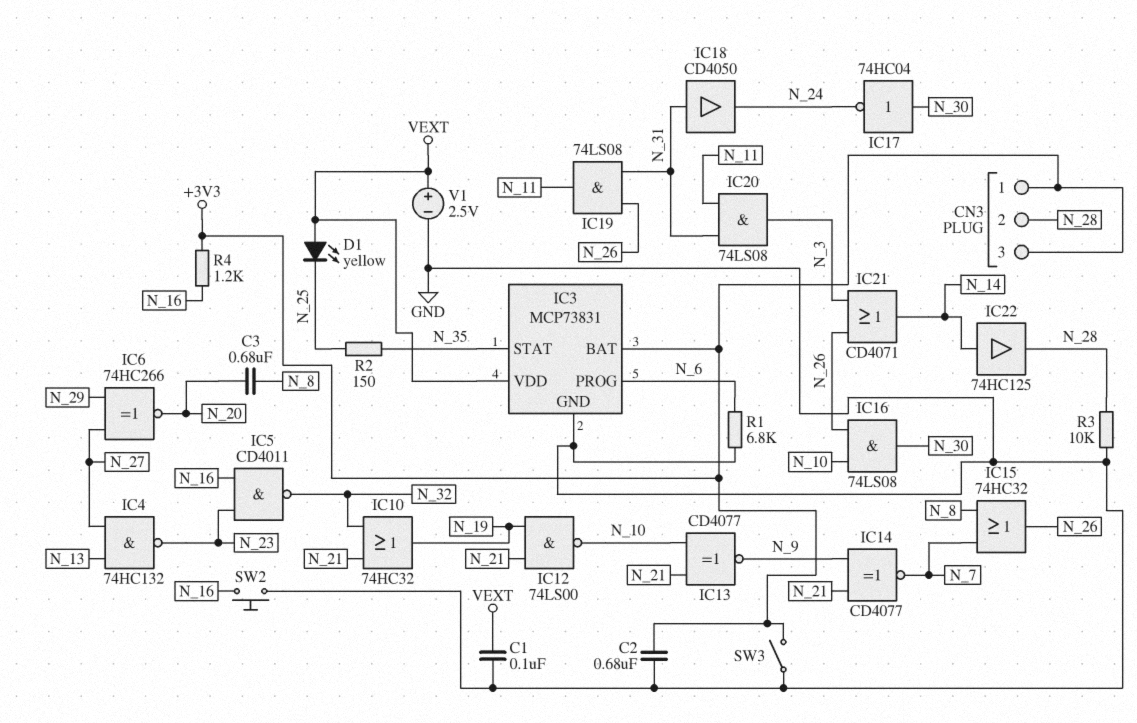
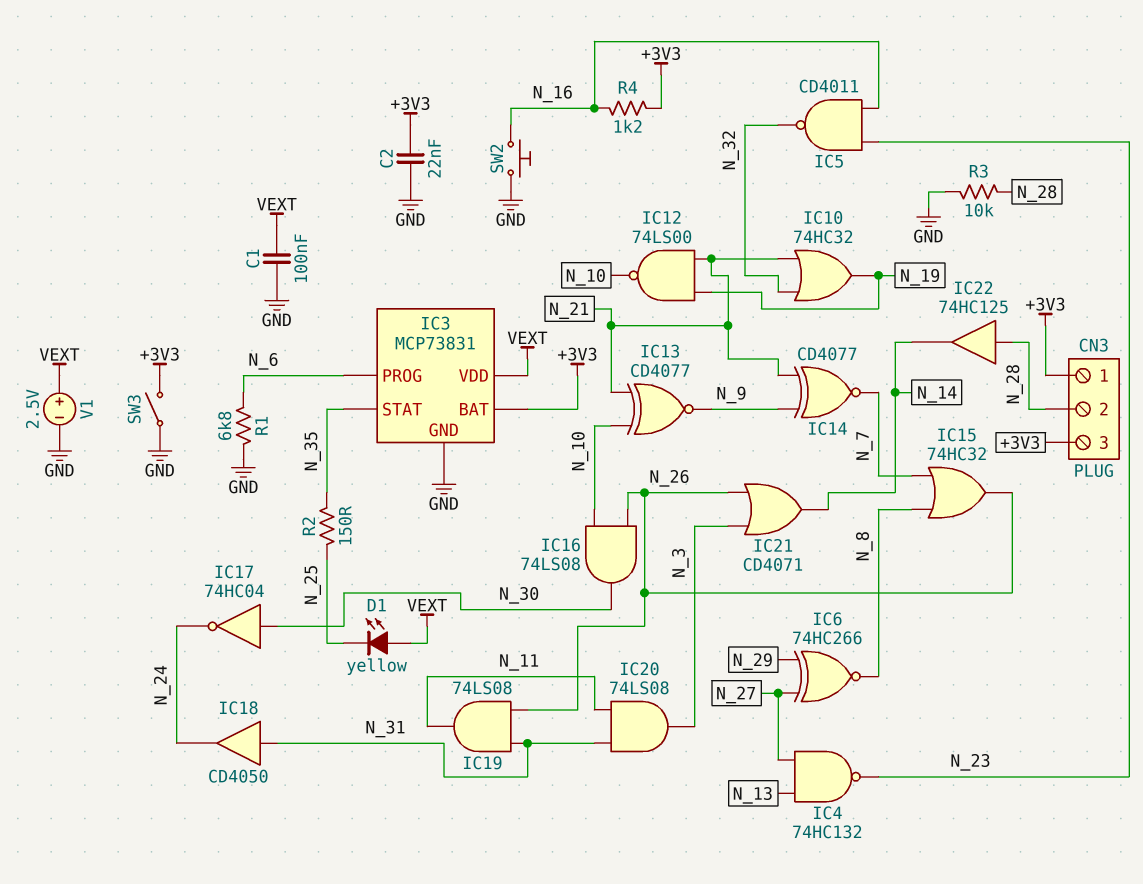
C2: 680nF (+3V3, GND) -> 22nF (+3V3, GND)
C3: 680nF (N_8, N_20) -> none
IC6: XNOR 74HC266 (in N_27, in N_29, out N_20) -> XNOR 74HC266 (in N_27, in N_29, out N_8)
IC22: buffer 74HC125 (in N_14, out N_28) -> buffer 74HC125 (in N_28, out N_14)

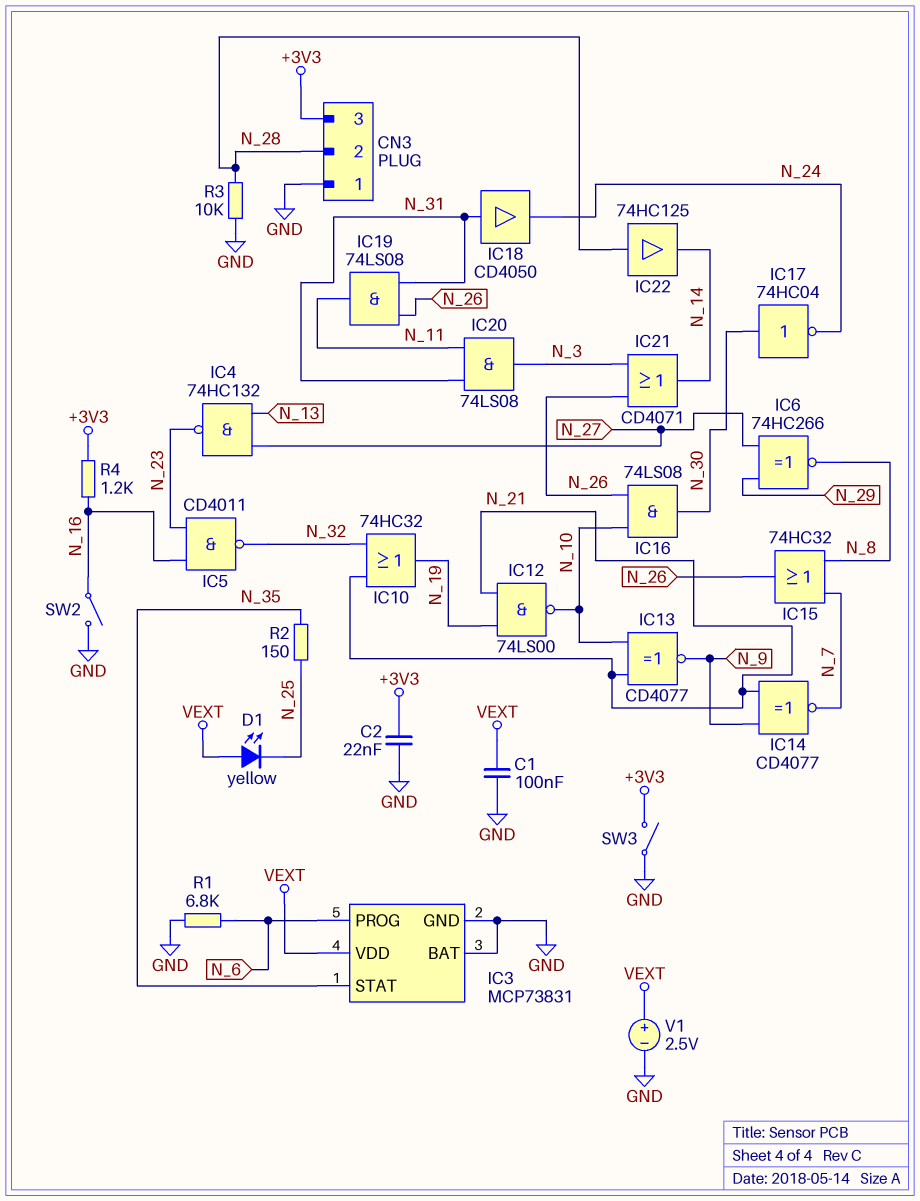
CN3 pin 1: +3V3 -> GND
IC3 pin BAT: +3V3 -> GND
SW2: button (GND, N_16) -> switch (GND, N_16)

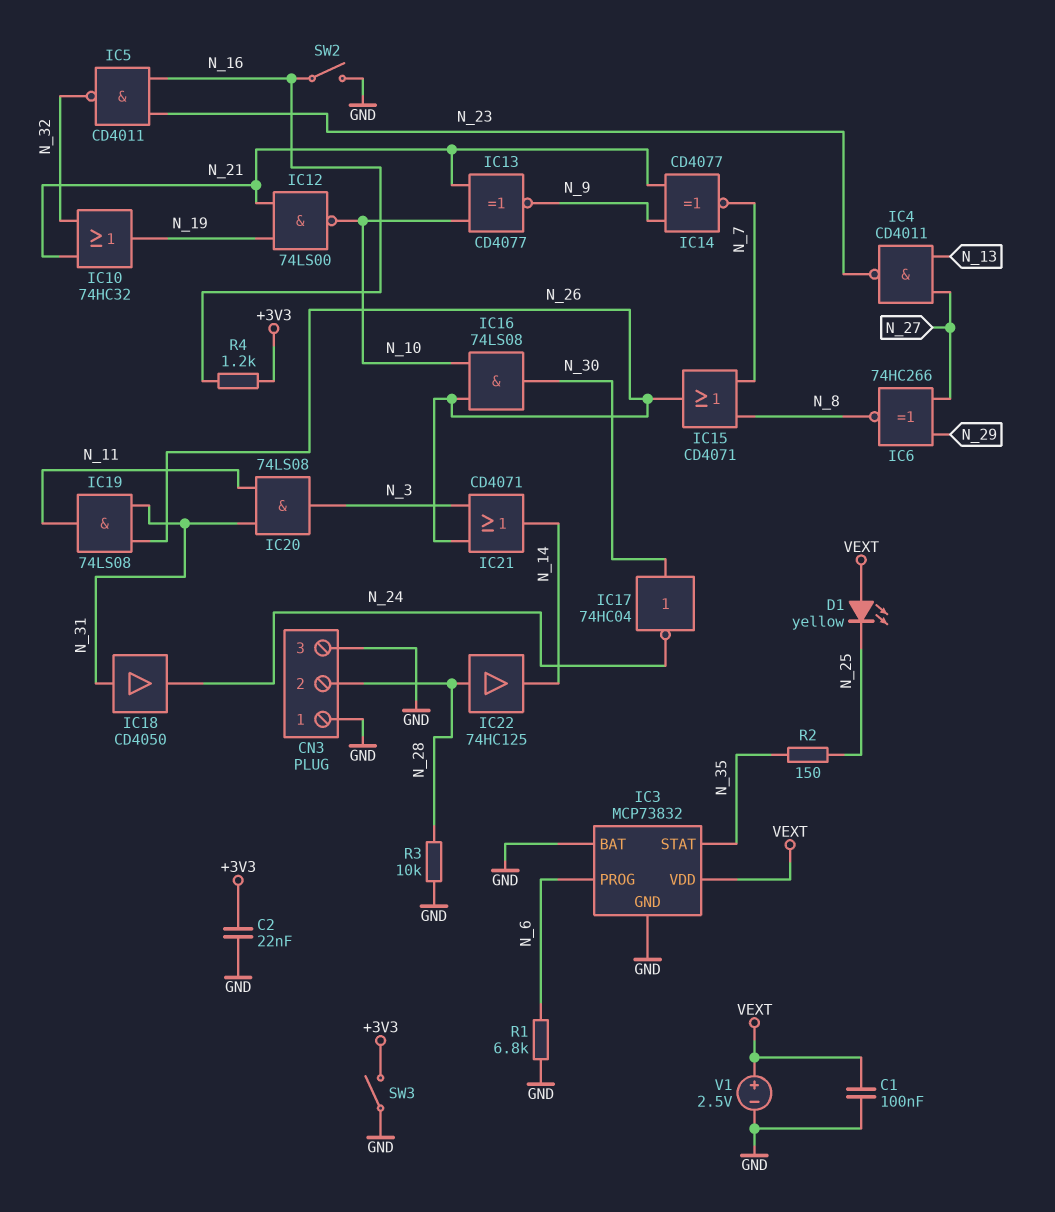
CN3 pin 3: +3V3 -> GND
IC3: MCP73831 -> MCP73832
IC4: NAND 74HC132 (in N_13, in N_27, out N_23) -> NAND CD4011 (in N_13, in N_27, out N_23)
IC15: OR 74HC32 (in N_7, in N_8, out N_26) -> OR CD4071 (in N_7, in N_8, out N_26)

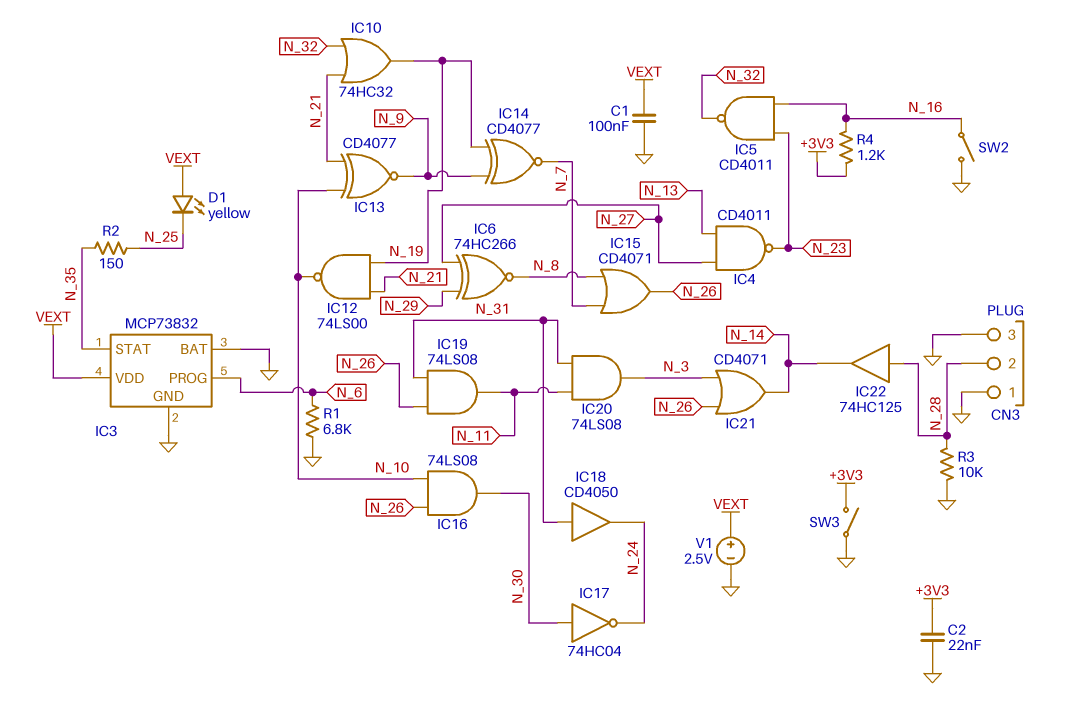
IC14: XNOR CD4077 (in N_9, in N_21, out N_7) -> XNOR CD4077 (in N_9, in N_19, out N_7)

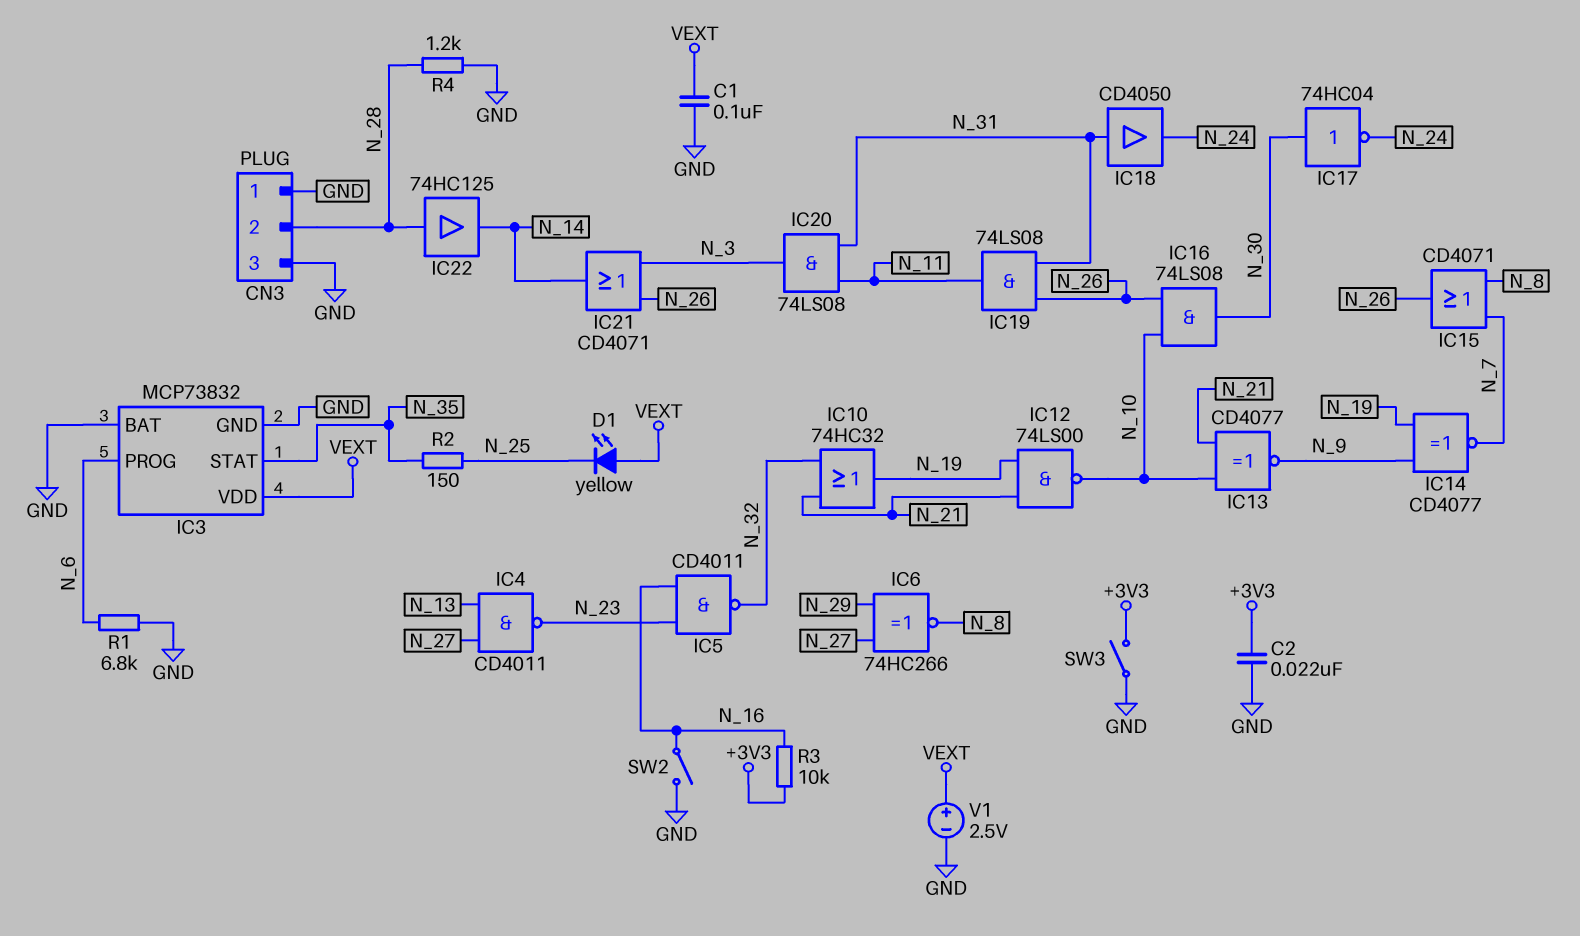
R3: 10k (GND, N_28) -> 10k (+3V3, N_16)
R4: 1.2k (+3V3, N_16) -> 1.2k (GND, N_28)

